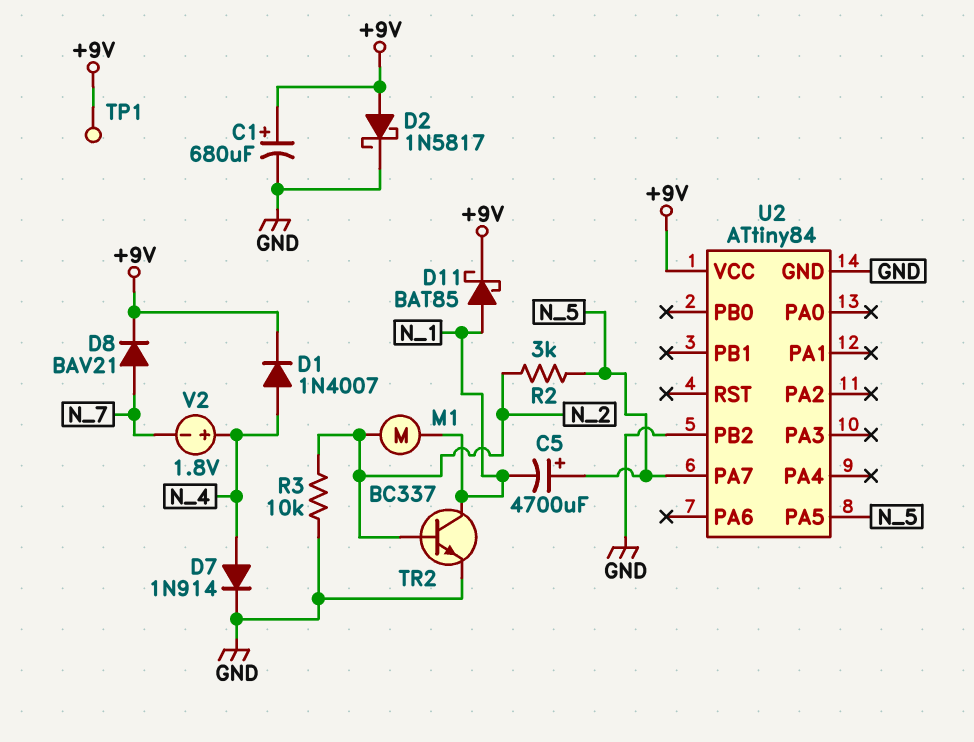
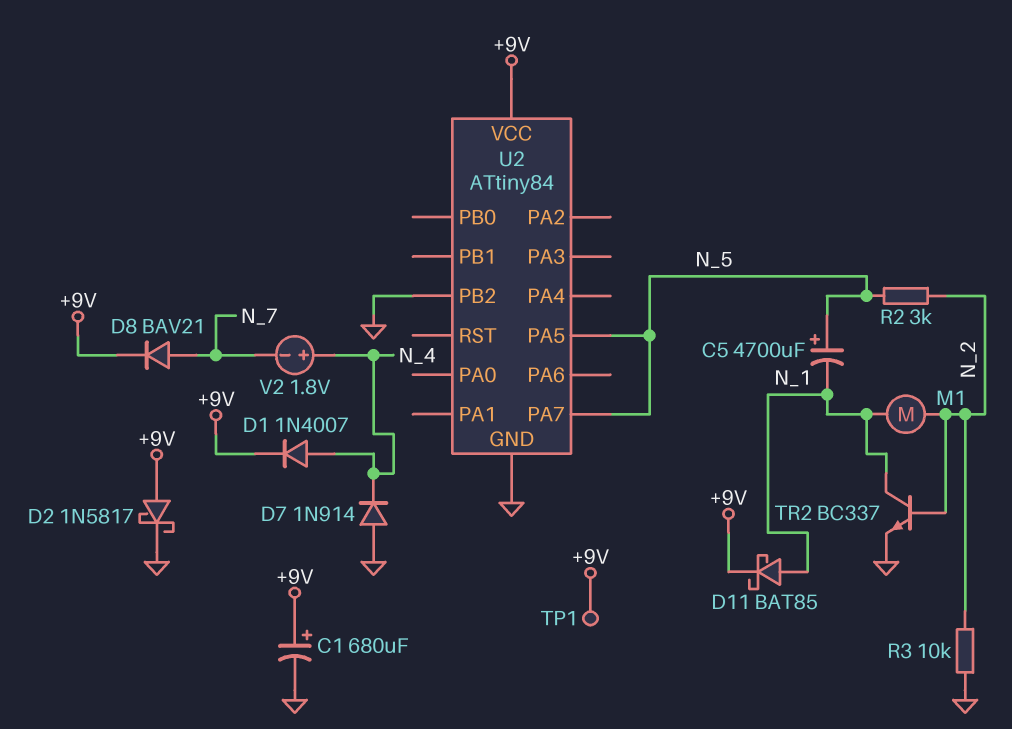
D7: diode 1N914 (A N_4, K GND) -> diode 1N914 (A GND, K N_4)

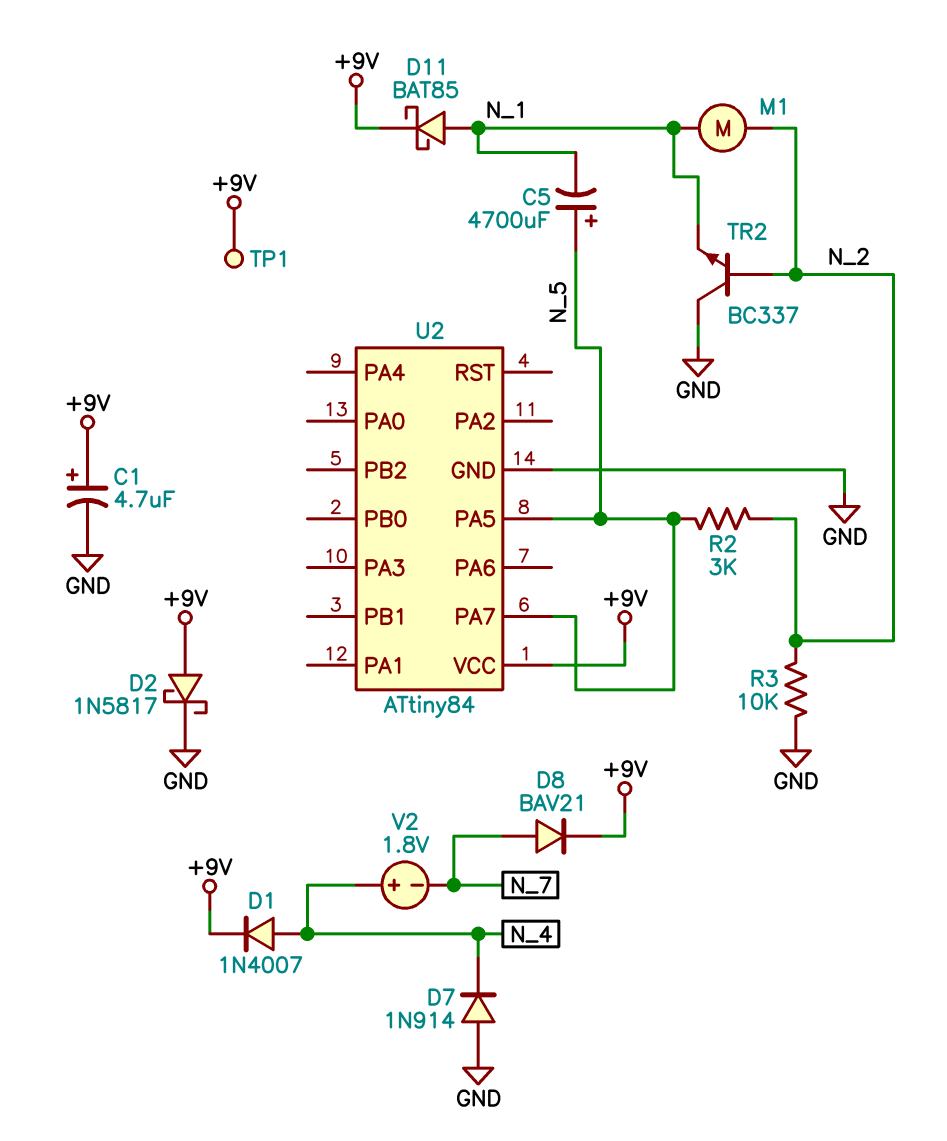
C1: 680uF (plus +9V, minus GND) -> 4.7uF (plus +9V, minus GND)
TR2: NPN BC337 (B N_2, C N_1, E GND) -> NPN BC337 (B N_2, C GND, E N_1)
U2 pin PB2: GND -> none

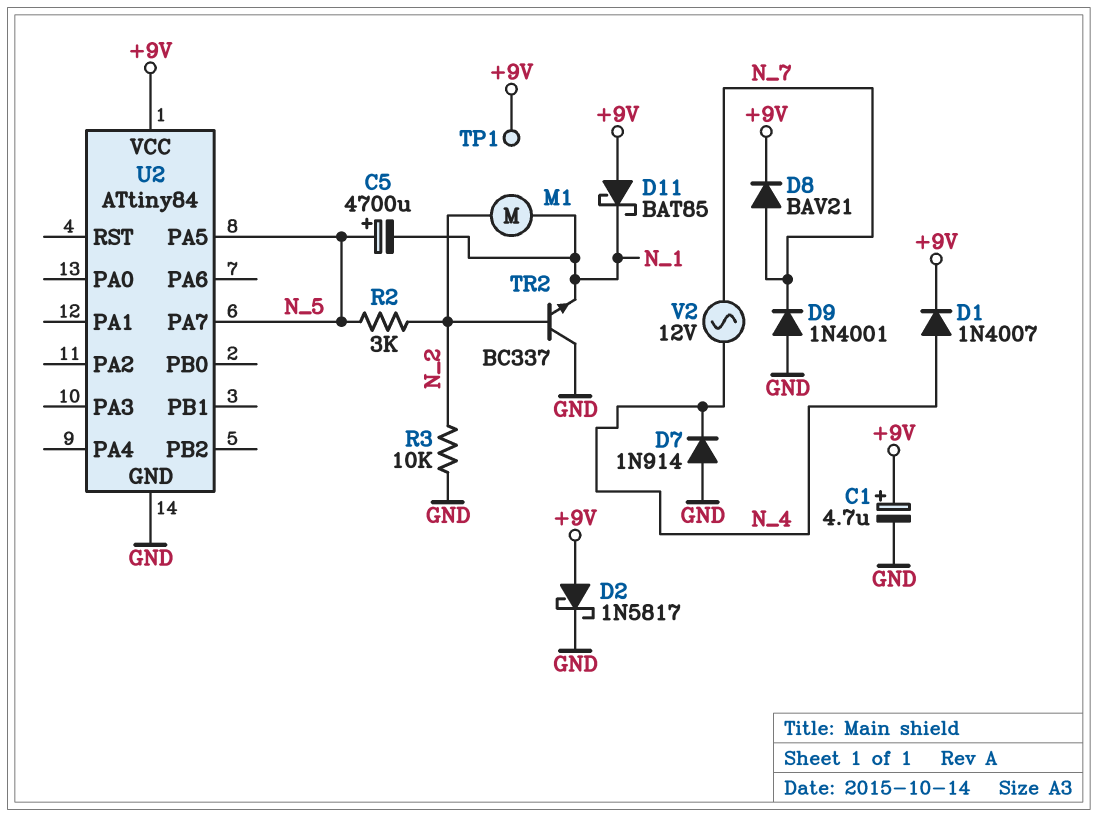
D9: none -> diode 1N4001 (A GND, K N_7)
D11: schottky BAT85 (A N_1, K +9V) -> schottky BAT85 (A +9V, K N_1)
V2: 1.8V (plus N_4, minus N_7) -> AC 12V (N_4, N_7)

